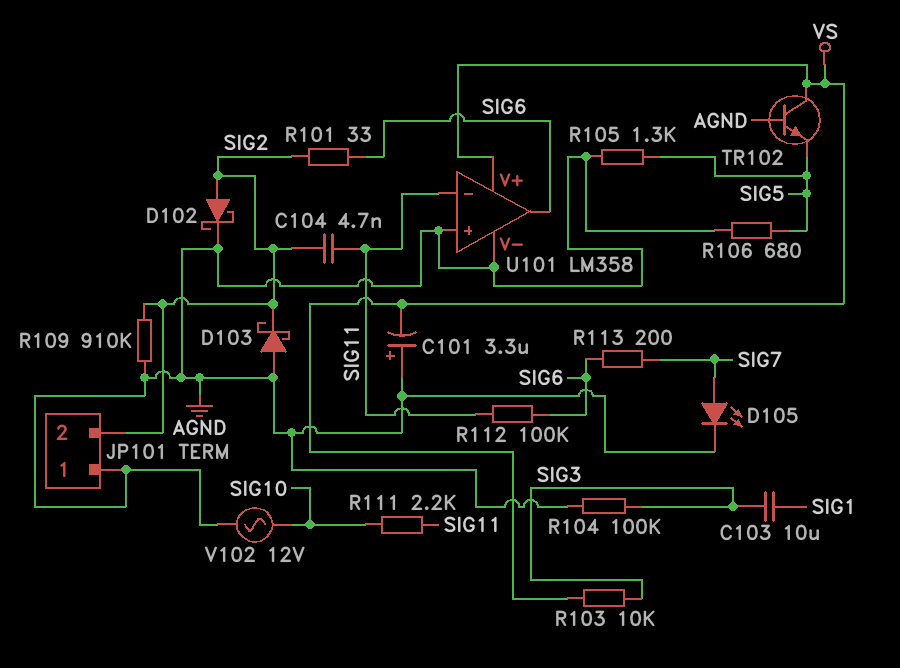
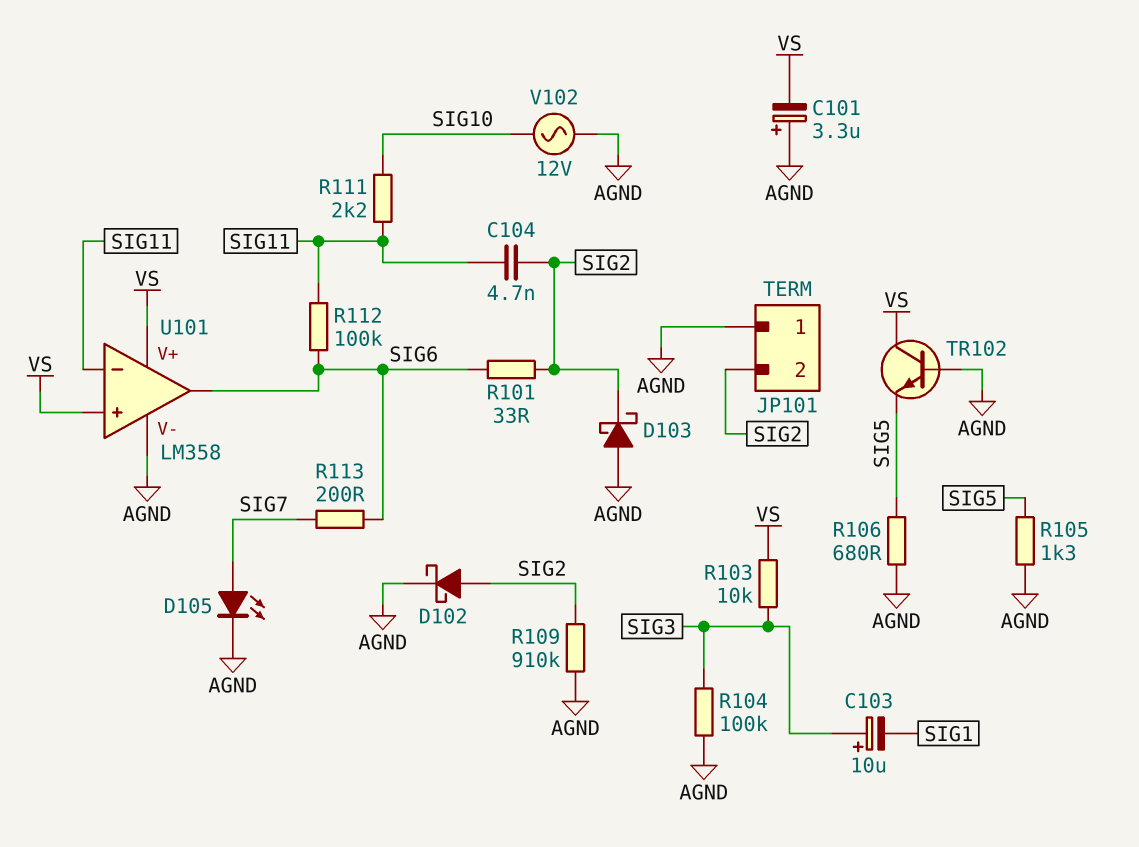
C103: 10uF (SIG1, SIG3) -> 10uF (plus SIG3, minus SIG1)
U101 pin in+: AGND -> VS

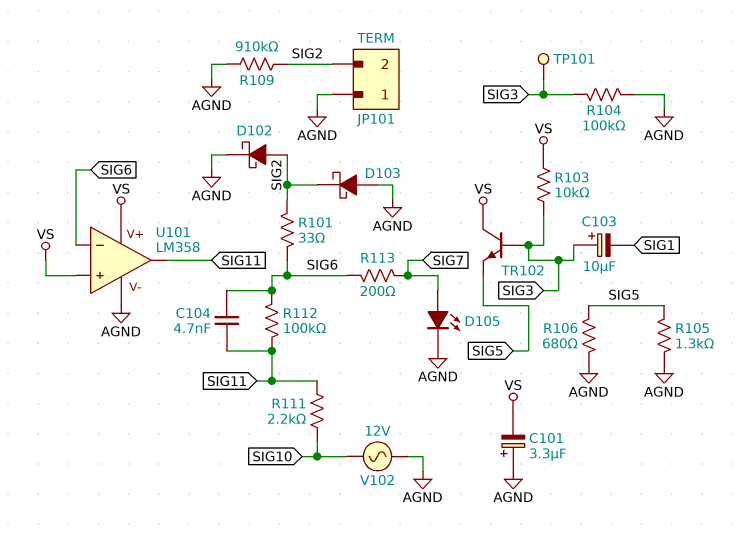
C104: 4.7nF (SIG2, SIG11) -> 4.7nF (SIG6, SIG11)
TP101: none -> test point (SIG3)
TR102: NPN (B AGND, C VS, E SIG5) -> NPN (B SIG3, C VS, E SIG5)
U101 pin in-: SIG11 -> SIG6
U101 pin out: SIG6 -> SIG11

